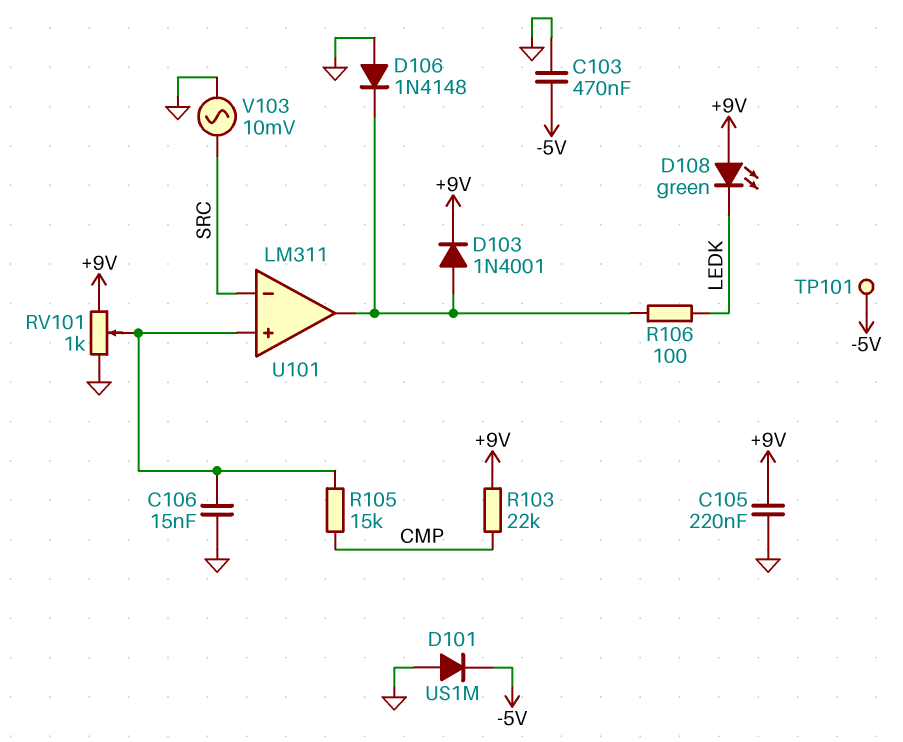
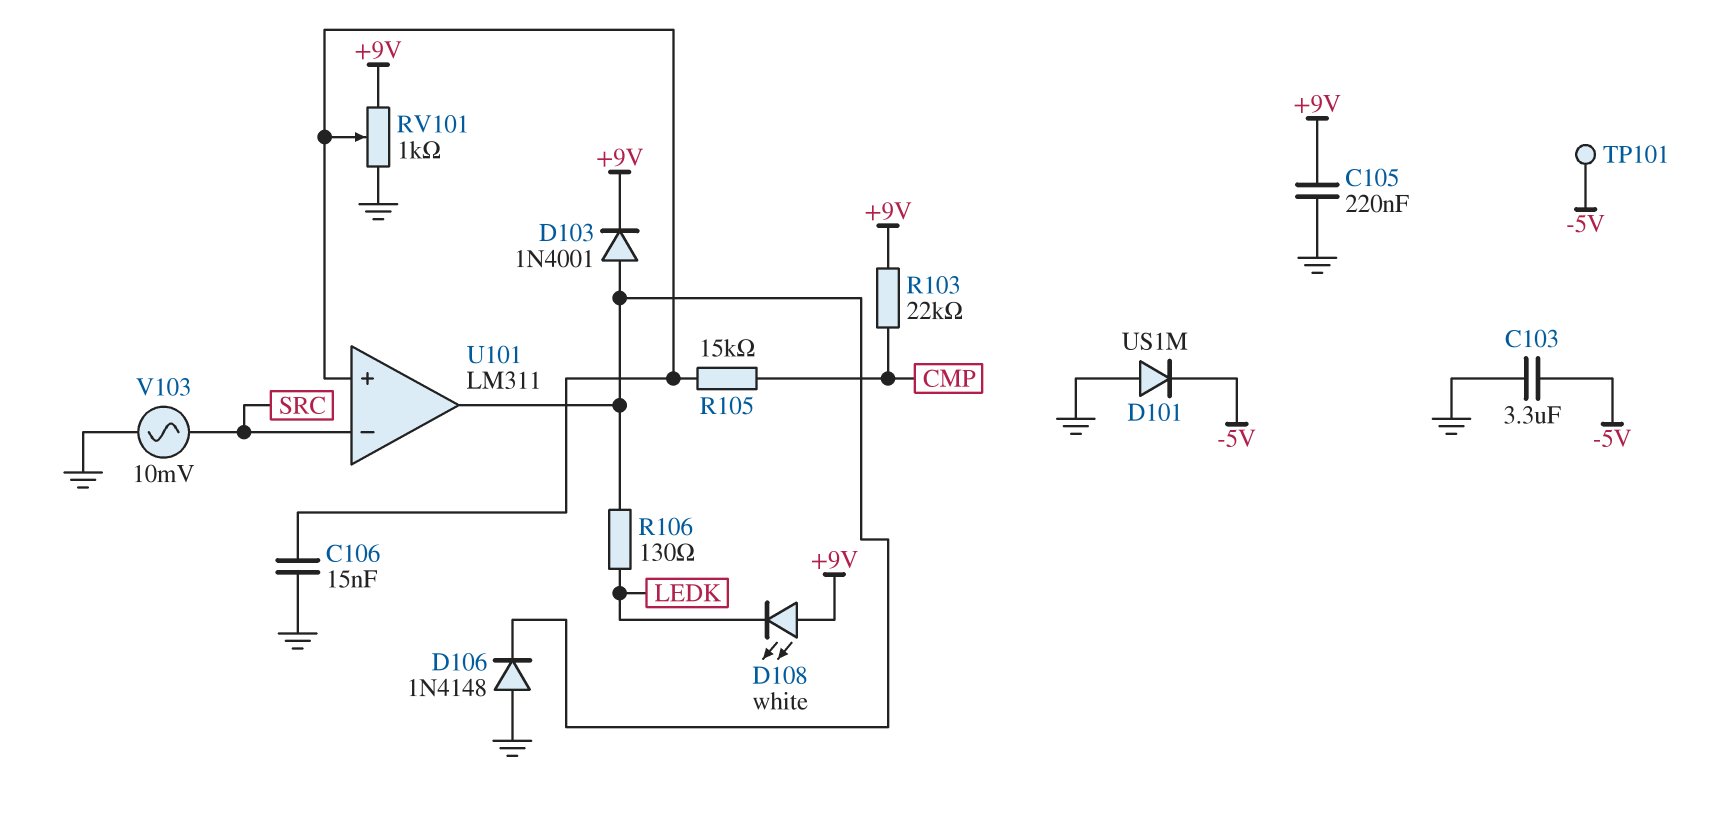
C103: 470nF (-5V, GND) -> 3.3uF (-5V, GND)
D108: LED green (A +9V, K LEDK) -> LED white (A +9V, K LEDK)
R106: 100 (LEDK, U101/out) -> 130 (LEDK, U101/out)

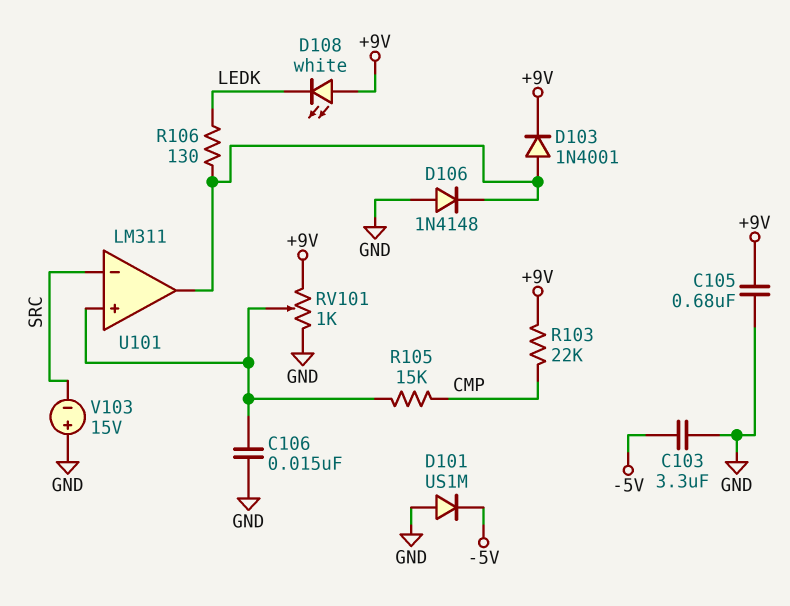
C105: 220nF (+9V, GND) -> 680nF (+9V, GND)
TP101: test point (-5V) -> none
V103: AC 10mV (GND, SRC) -> 15V (plus GND, minus SRC)

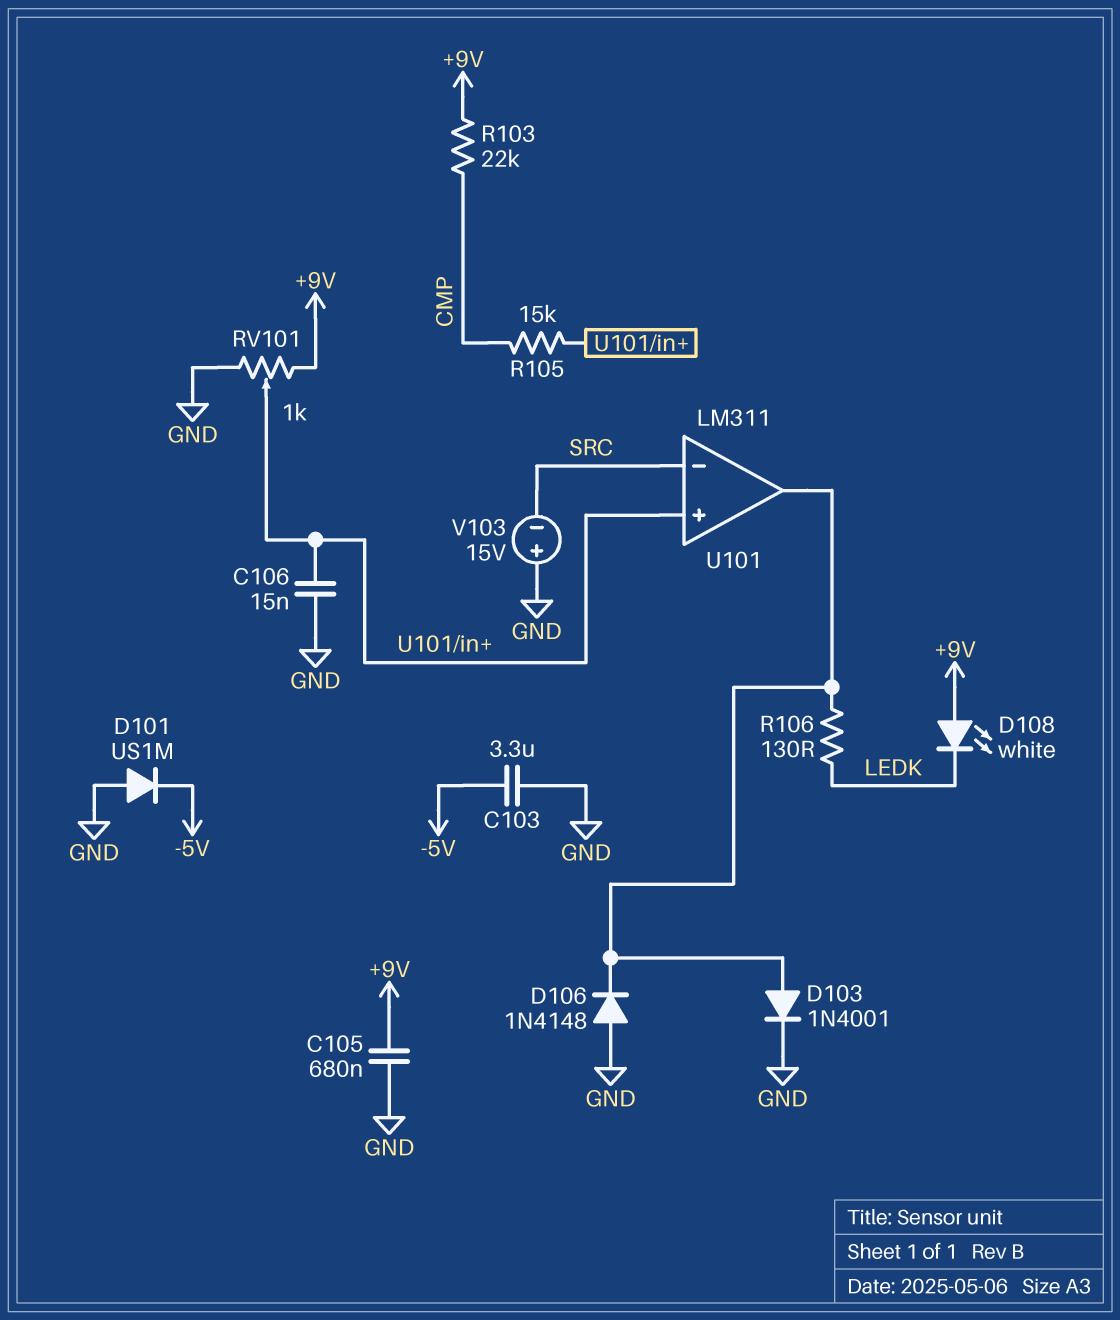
D103: diode 1N4001 (A U101/out, K +9V) -> diode 1N4001 (A U101/out, K GND)

